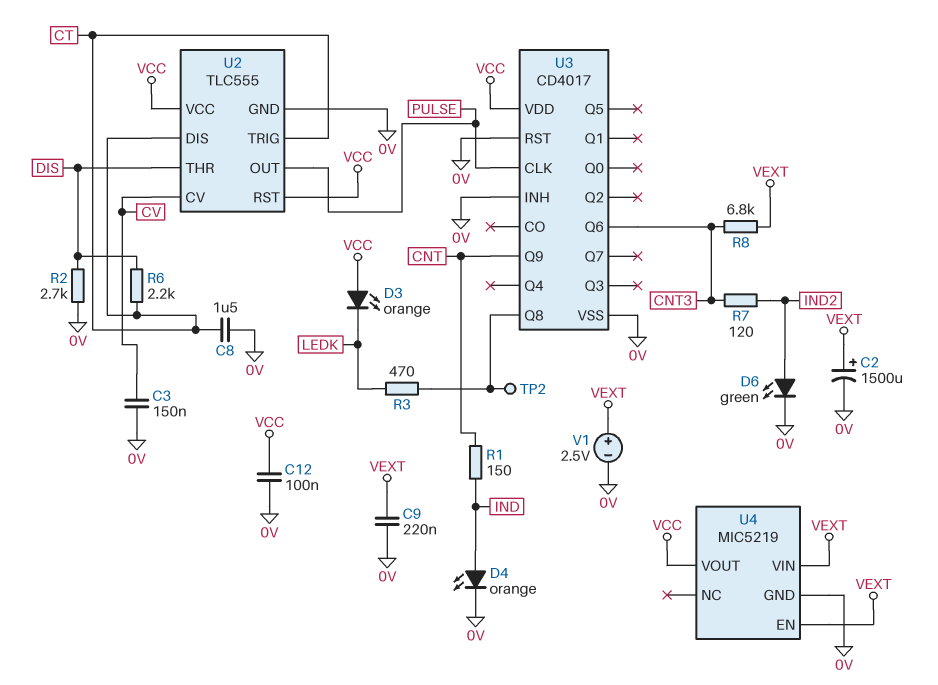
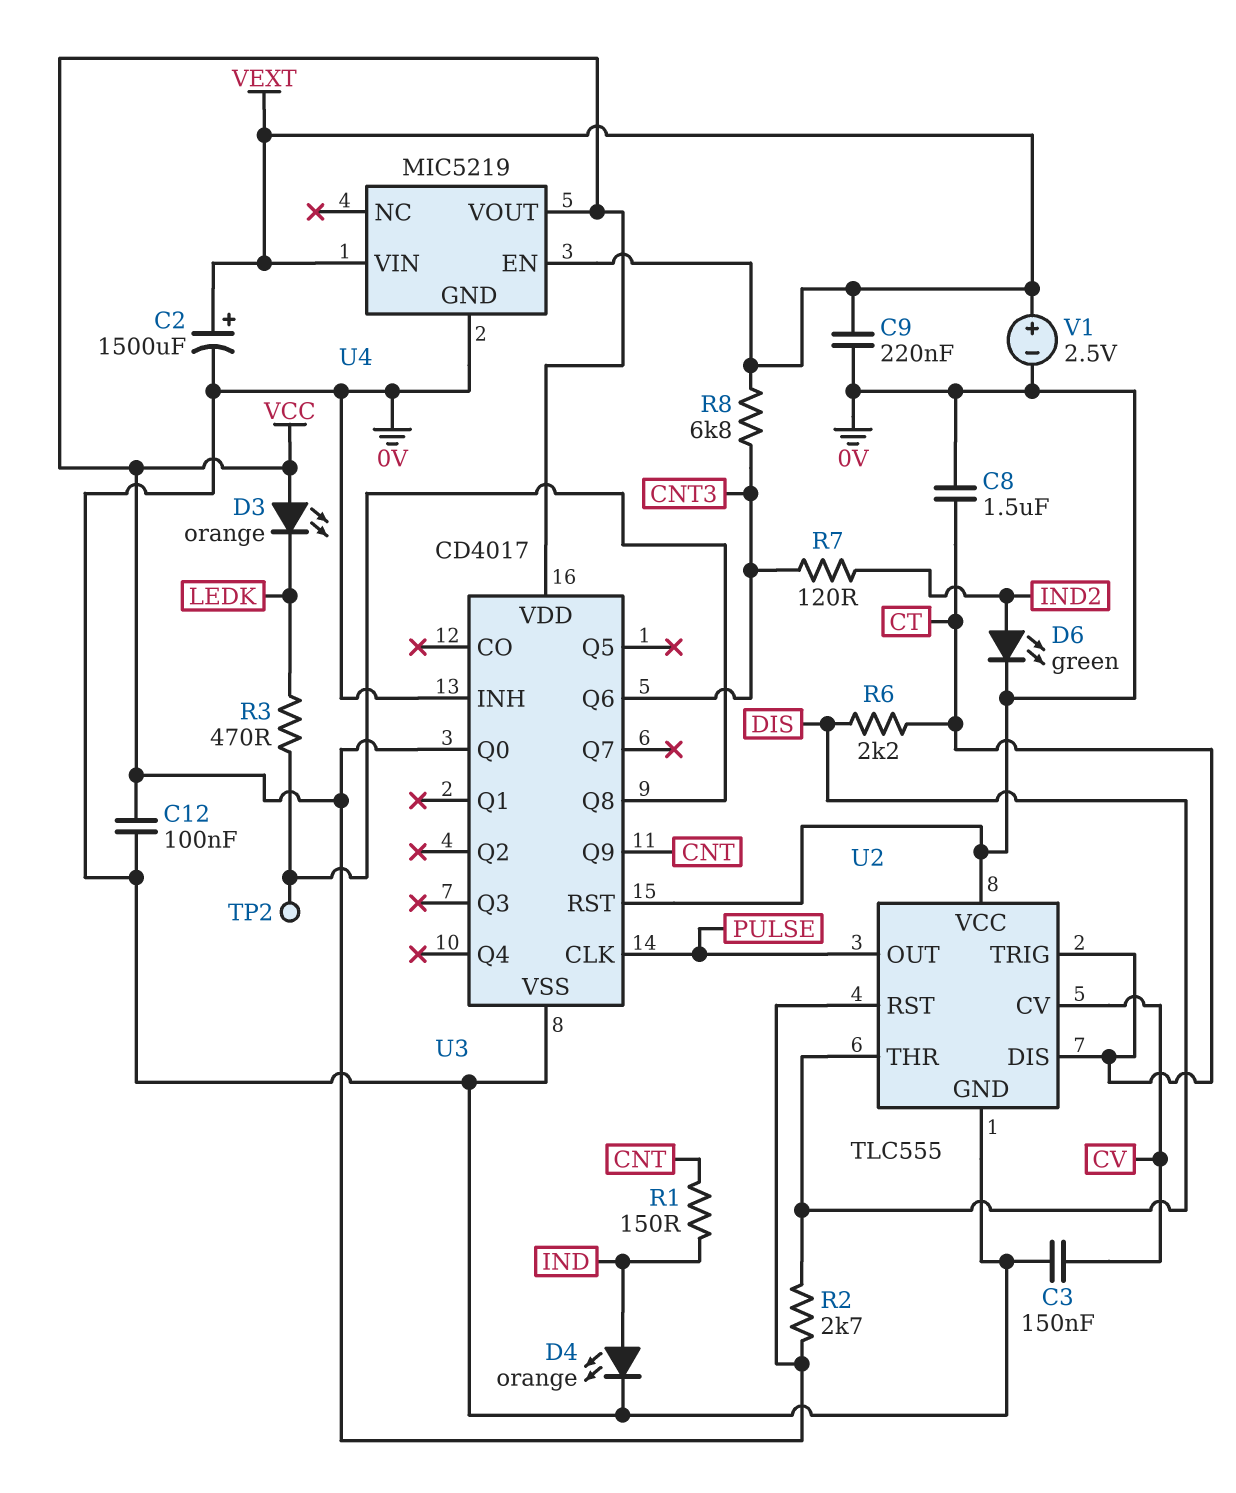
R2: 2.7k (0V, DIS) -> 2.7k (DIS, VCC)
U2 pin VCC: VCC -> 0V
U3 pin Q0: none -> VCC

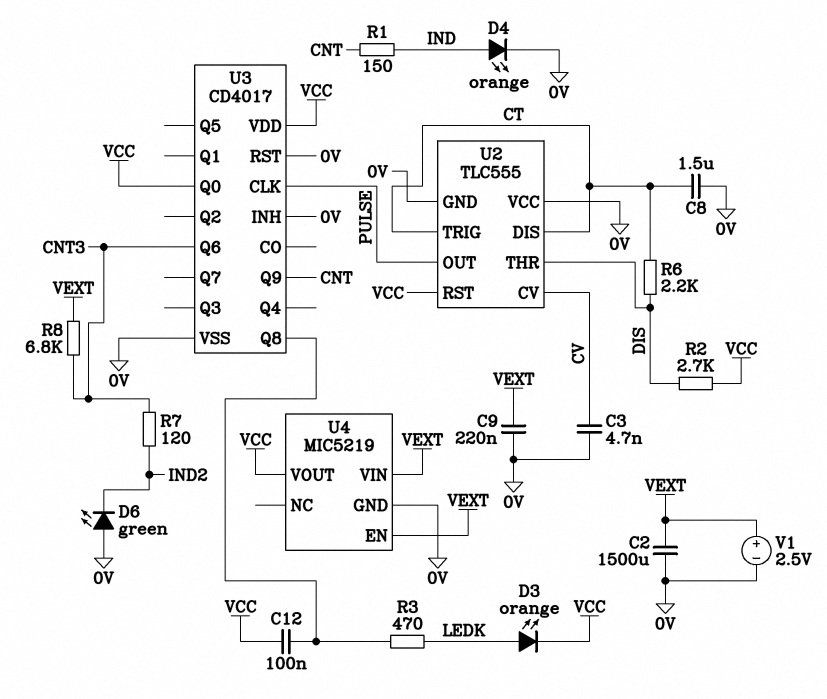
C2: 1500uF (plus VEXT, minus 0V) -> 1500uF (0V, VEXT)
C3: 150nF (0V, CV) -> 4.7nF (0V, CV)
C12: 100nF (0V, VCC) -> 100nF (U3/Q8, VCC)
D3: LED orange (A VCC, K LEDK) -> LED orange (A LEDK, K VCC)
D6: LED green (A IND2, K 0V) -> LED green (A 0V, K IND2)
TP2: test point (U3/Q8) -> none

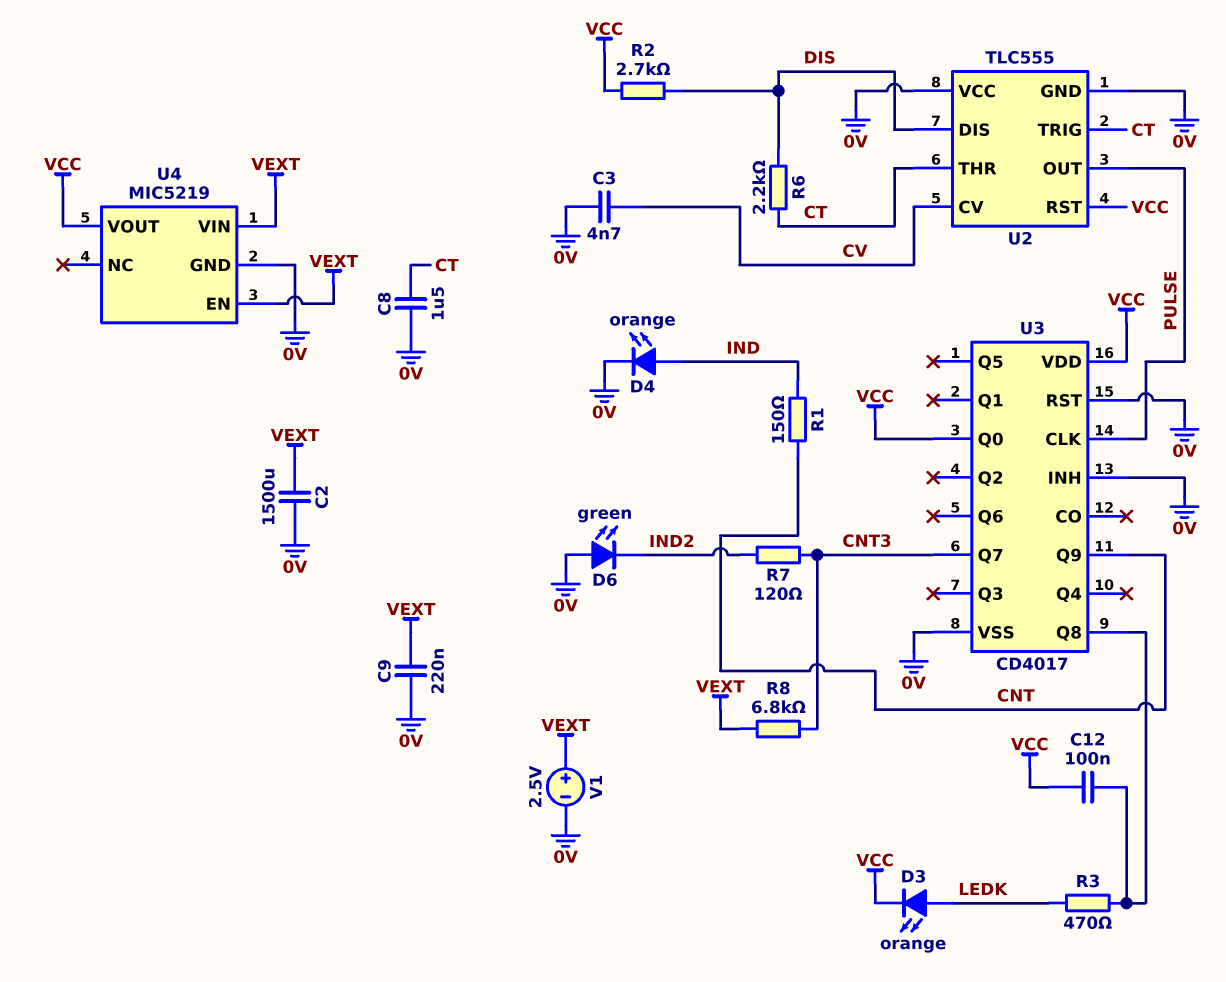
U2 pin DIS: CT -> DIS
U2 pin THR: DIS -> CT
U3 pin Q6: CNT3 -> none
U3 pin Q7: none -> CNT3

